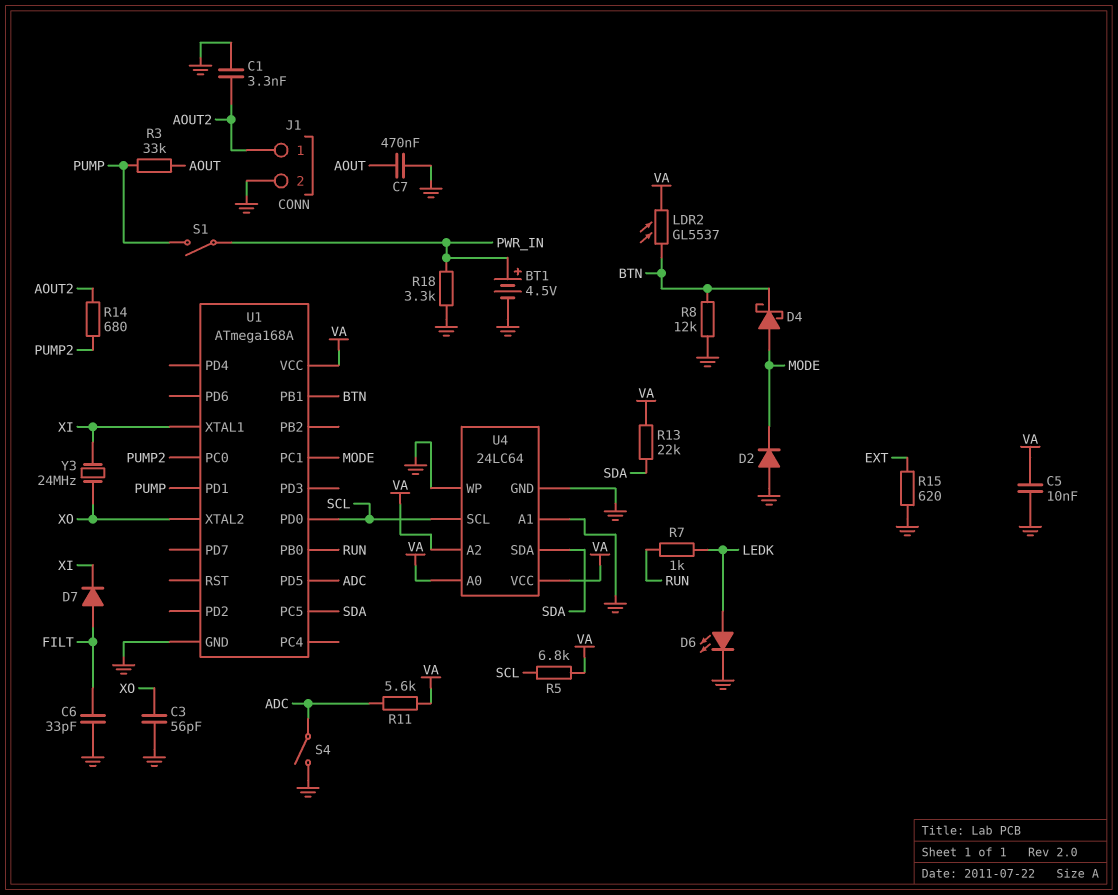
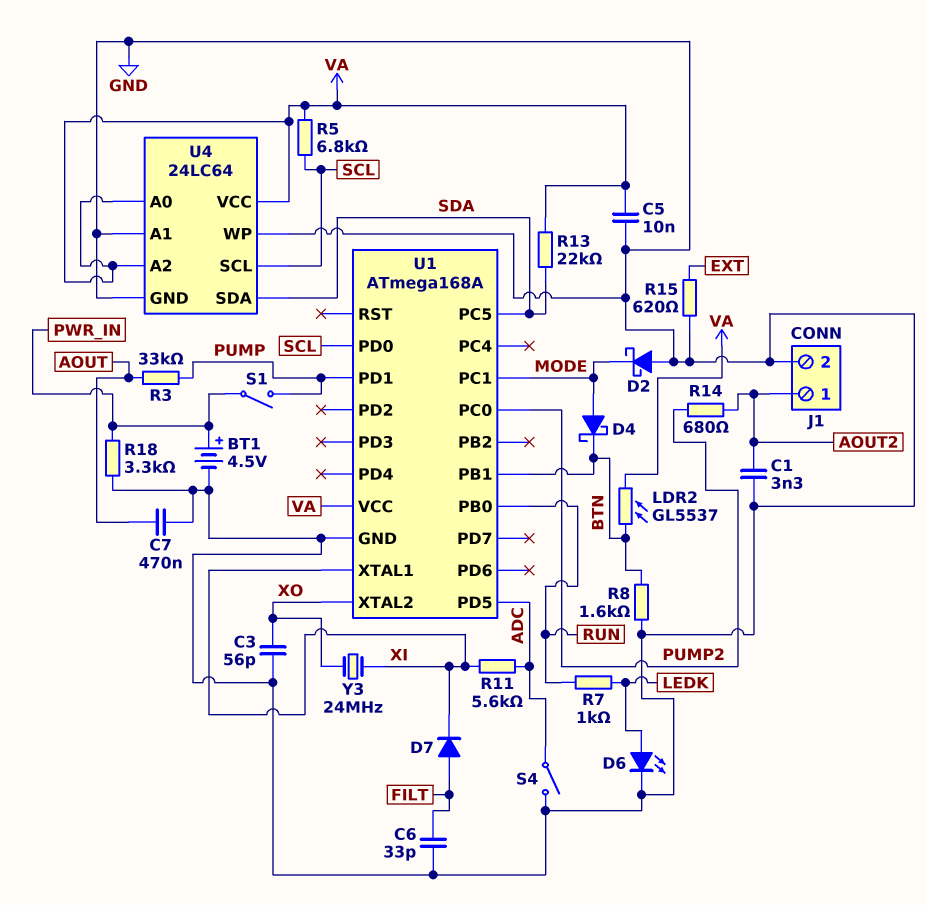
D2: diode (A GND, K MODE) -> schottky (A GND, K MODE)
R8: 12k (BTN, GND) -> 1.6k (BTN, GND)
R11: 5.6k (ADC, VA) -> 5.6k (ADC, XI)

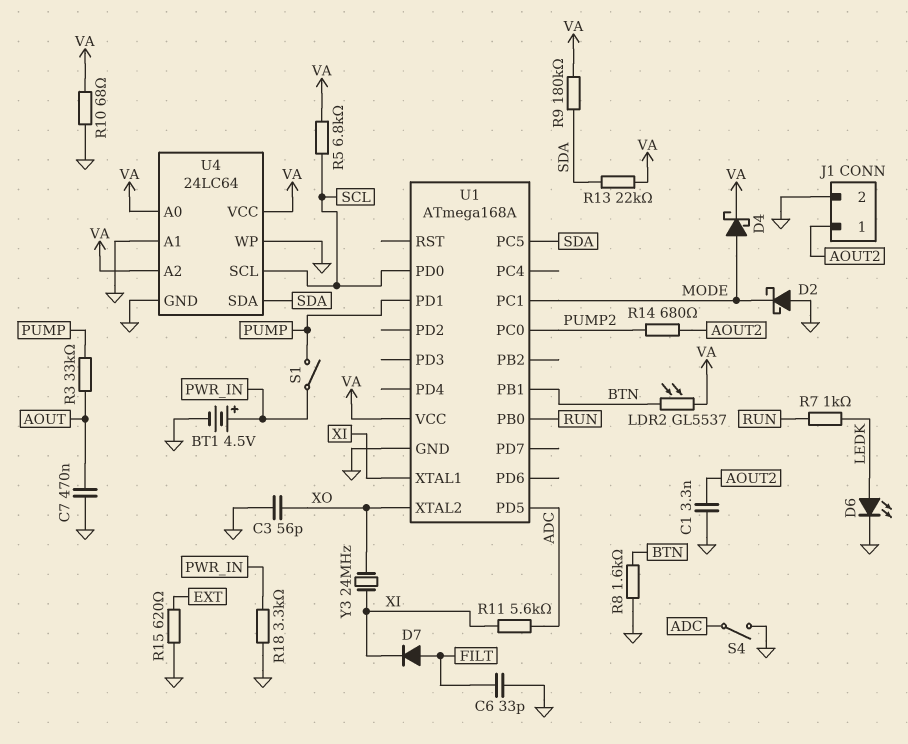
C5: 10nF (GND, VA) -> none
D4: schottky (A MODE, K BTN) -> schottky (A MODE, K VA)
R9: none -> 180k (SDA, VA)
R10: none -> 68 (GND, VA)

